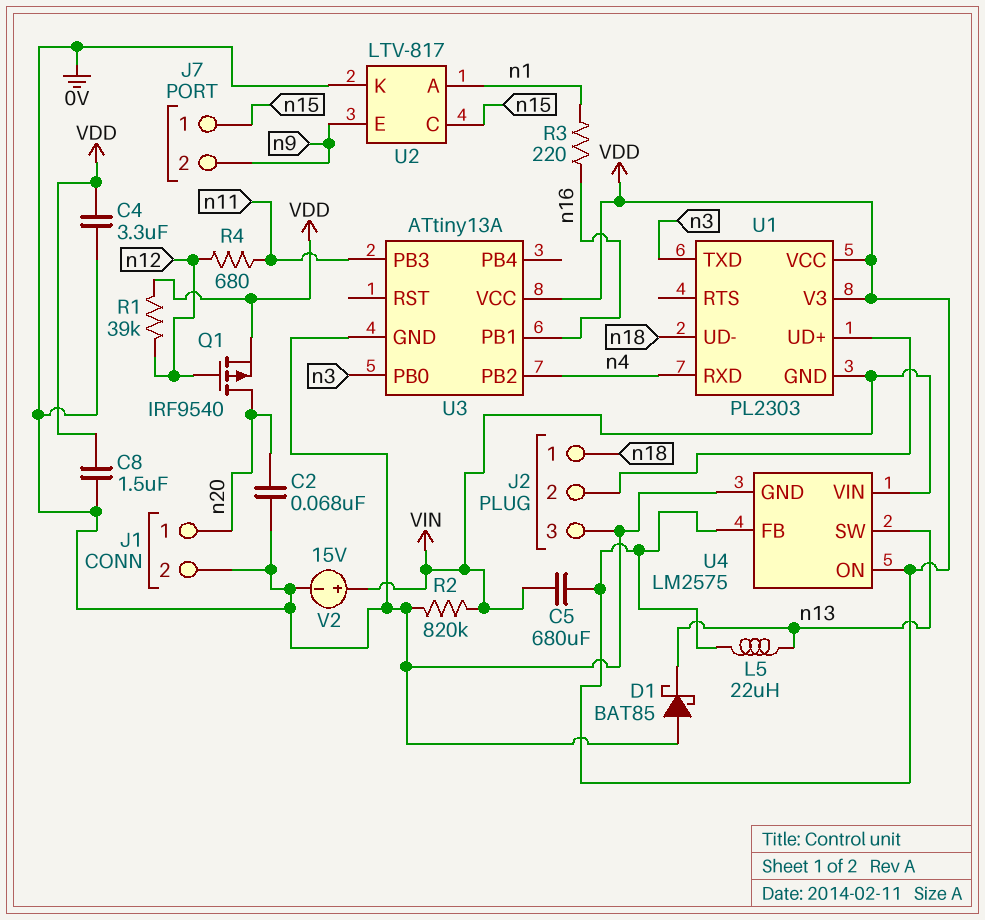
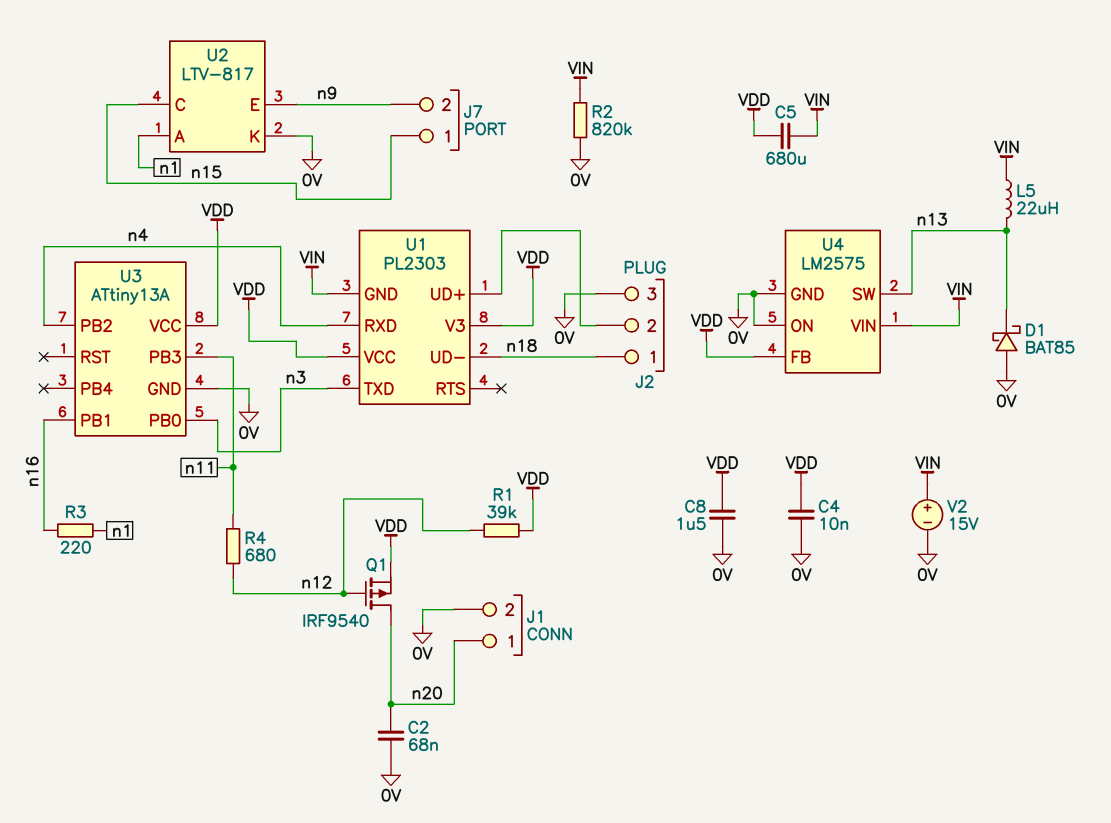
C4: 3.3uF (0V, VDD) -> 10nF (0V, VDD)
L5: 22uH (VDD, n13) -> 22uH (VIN, n13)
U4 pin ON: VDD -> 0V

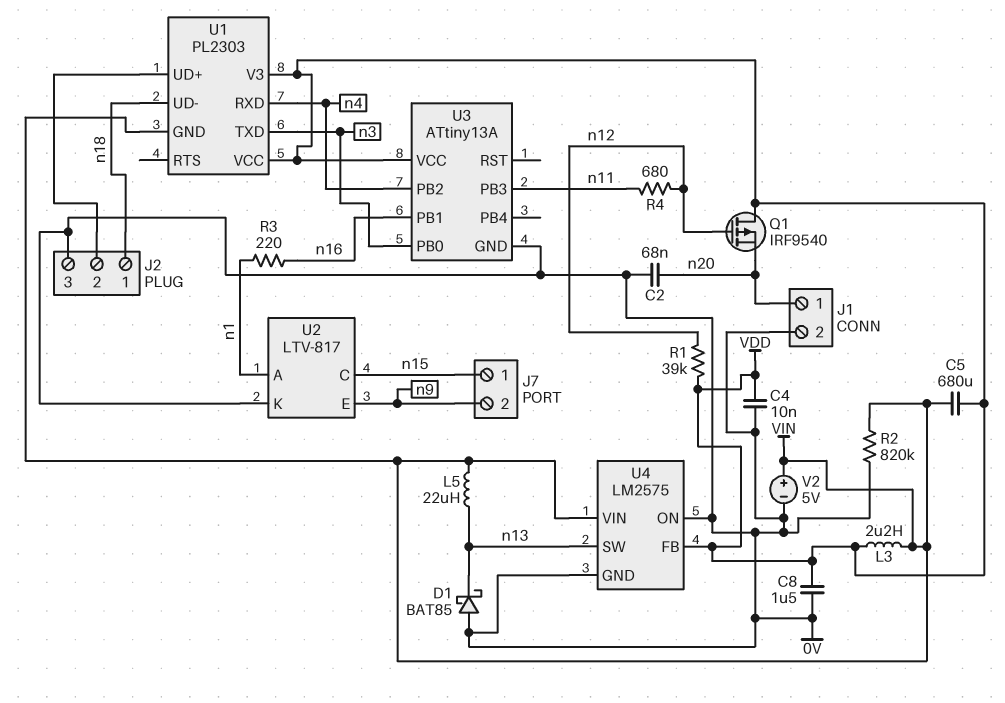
L3: none -> 2.2uH (VDD, VIN)
Q1: PMOS IRF9540 (G n12, D n20, S VDD) -> PMOS IRF9540 (G n12, D VDD, S n20)
V2: 15V (plus VIN, minus 0V) -> 5V (plus VIN, minus 0V)

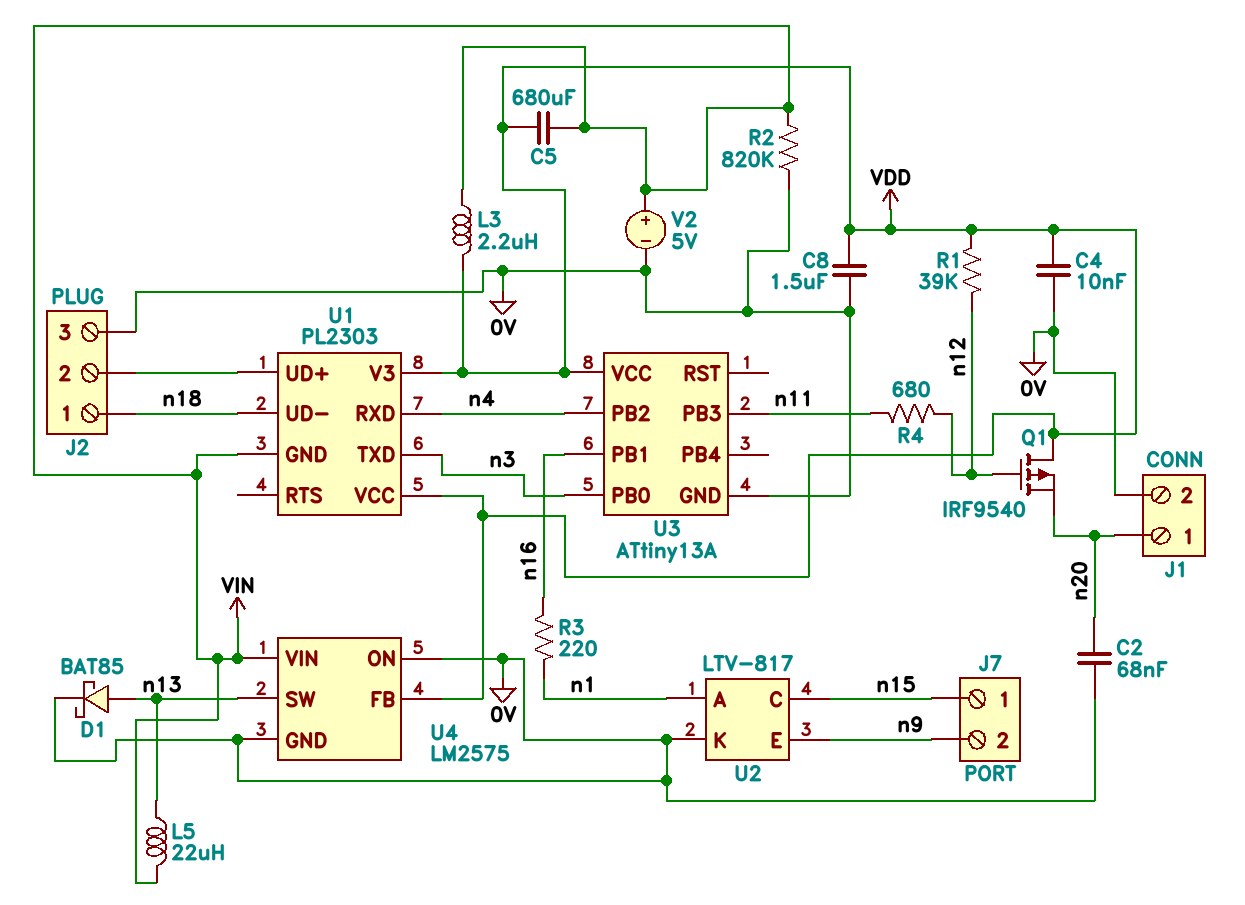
D1: schottky BAT85 (A 0V, K n13) -> schottky BAT85 (A n13, K 0V)

